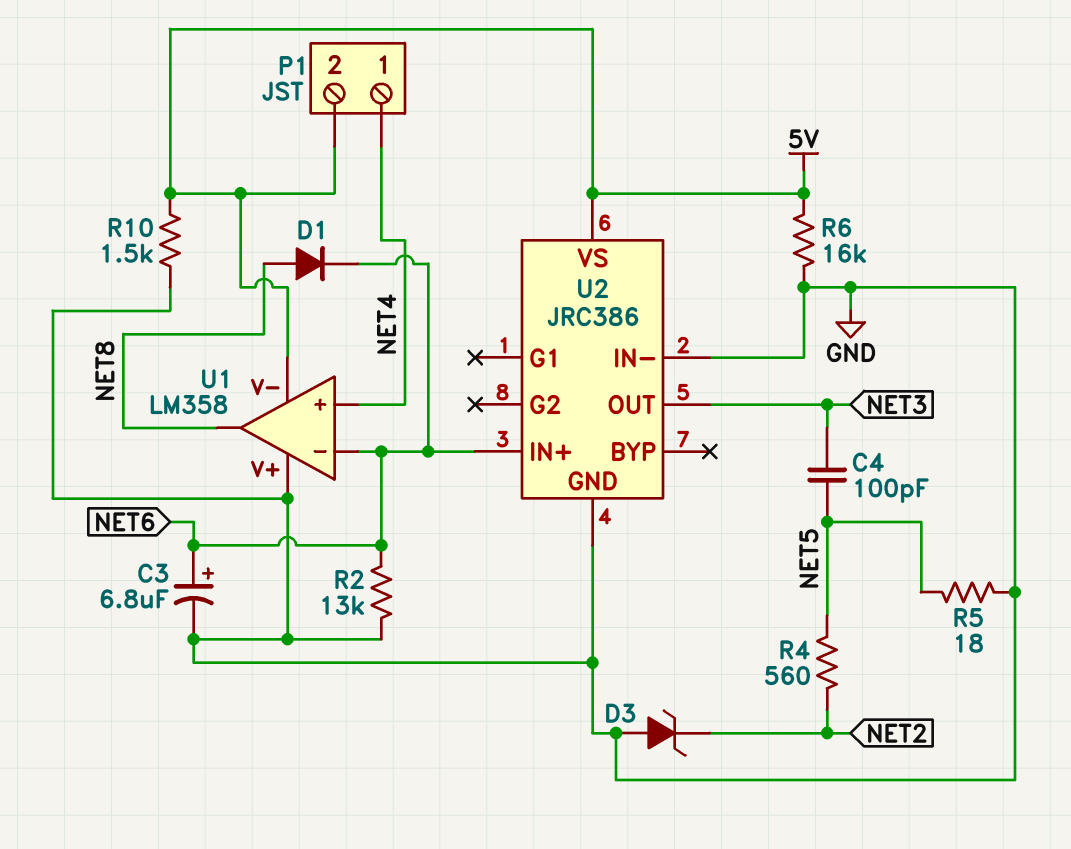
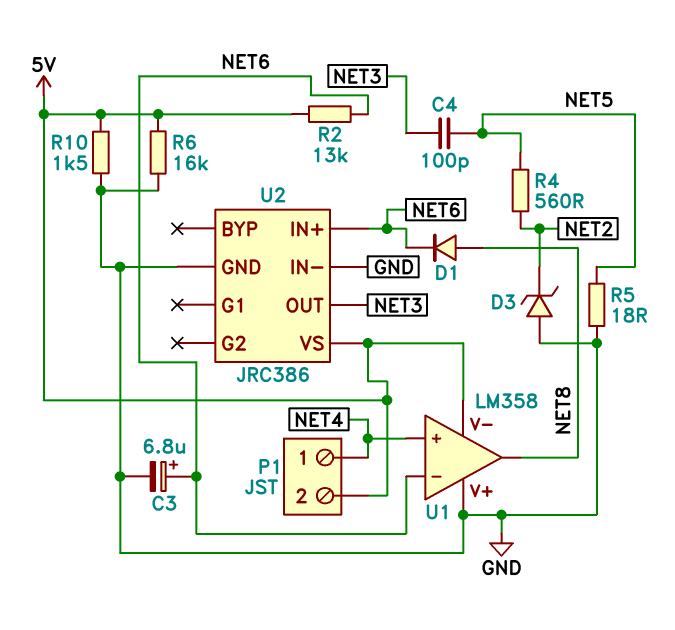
R2: 13k (GND, NET6) -> 13k (5V, NET6)

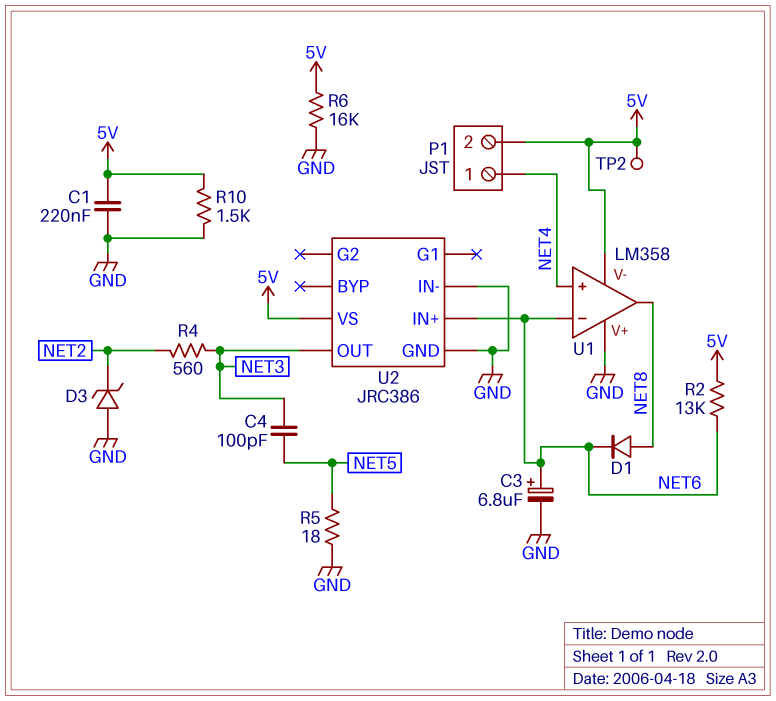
C1: none -> 220nF (5V, GND)
R4: 560 (NET2, NET5) -> 560 (NET2, NET3)
TP2: none -> test point (5V)

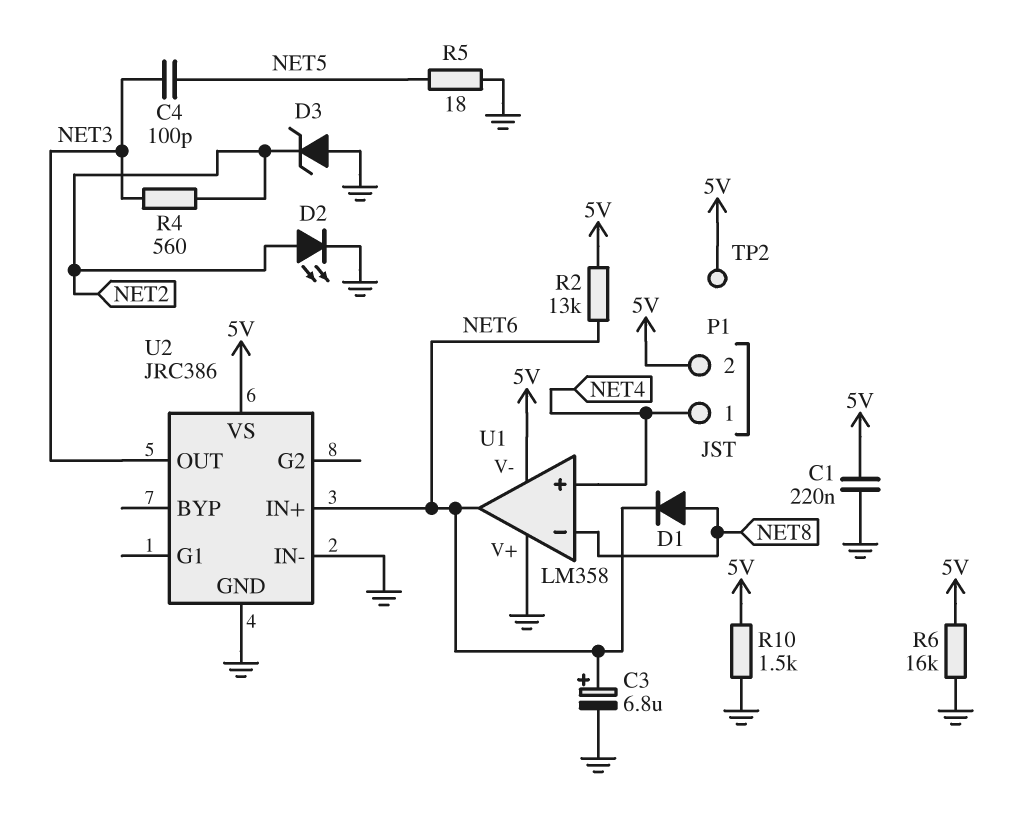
D2: none -> LED (A NET2, K GND)
U1 pin in-: NET6 -> NET8
U1 pin out: NET8 -> NET6

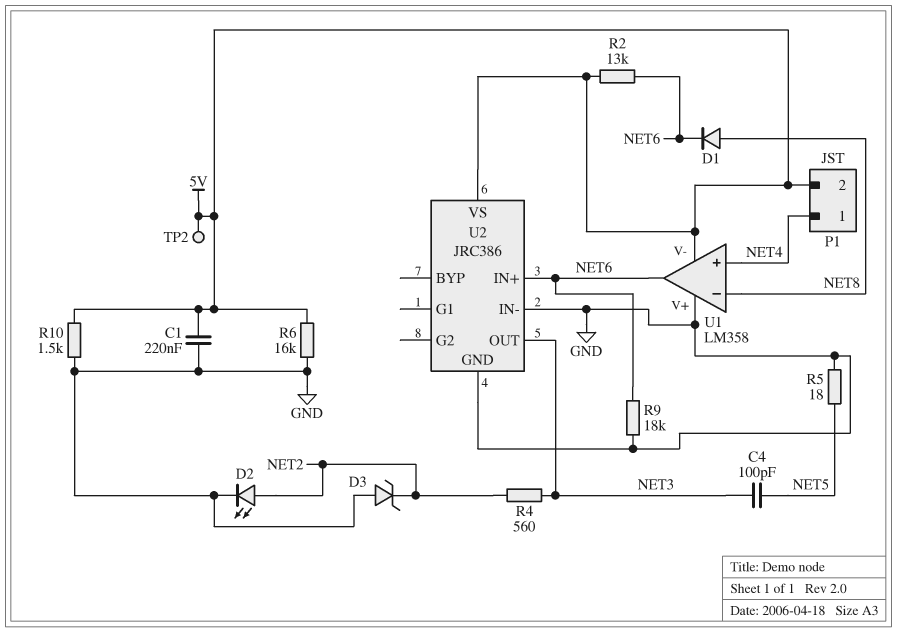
C3: 6.8uF (plus NET6, minus GND) -> none
R9: none -> 18k (GND, NET6)

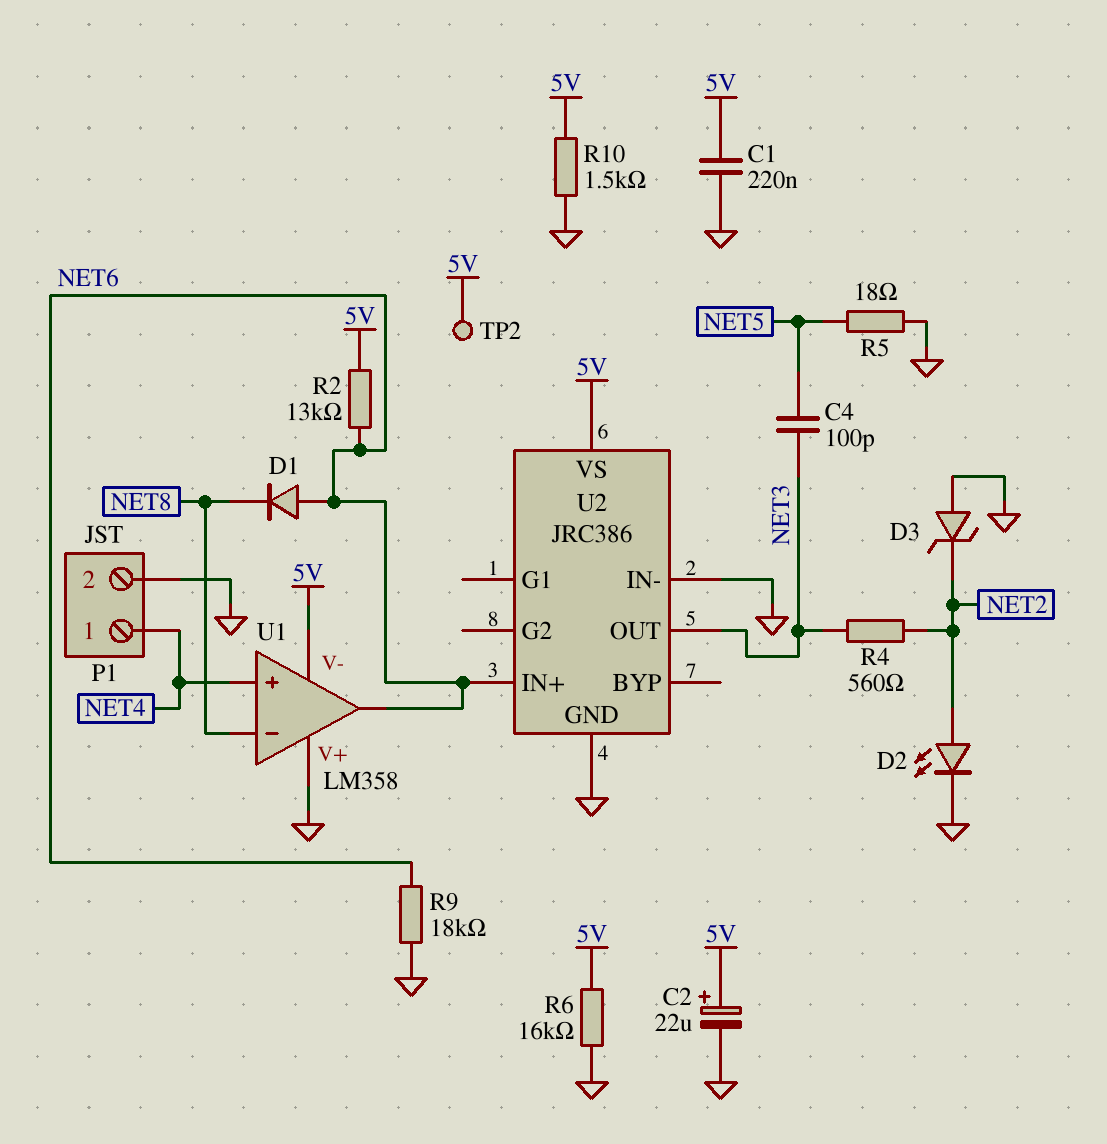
C2: none -> 22uF (plus 5V, minus GND)
D1: diode (A NET8, K NET6) -> diode (A NET6, K NET8)
P1 pin 2: 5V -> GND

